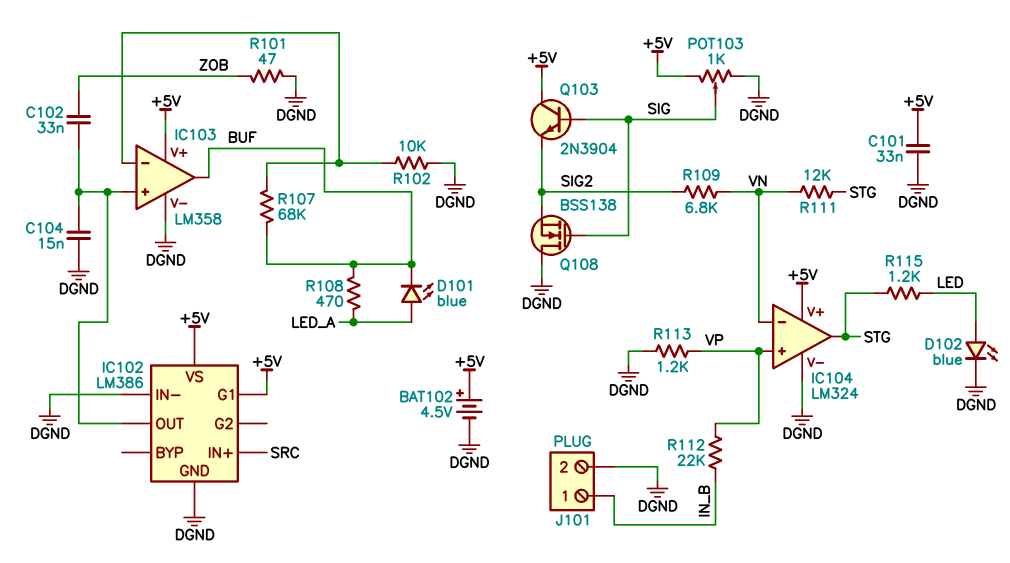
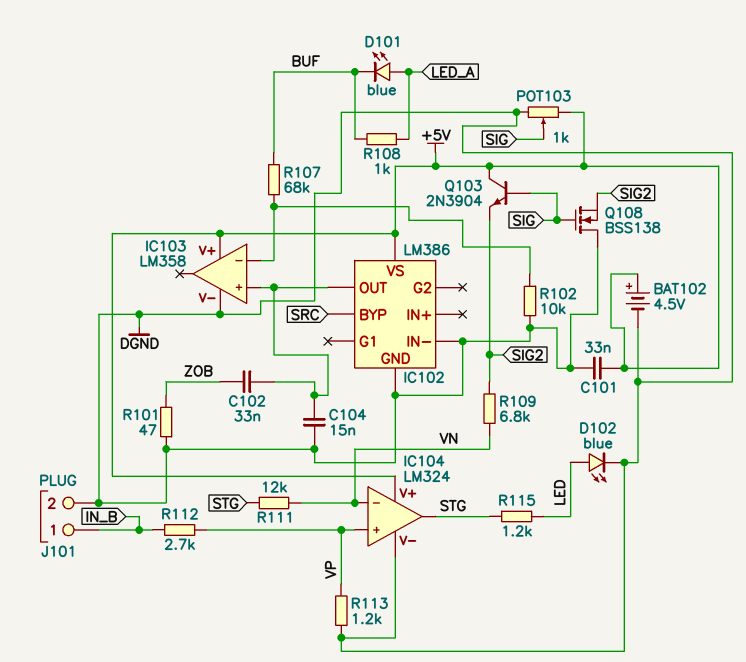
IC102 pin BYP: none -> SRC
IC102 pin G1: +5V -> none
IC102 pin IN+: SRC -> none
IC103 pin out: BUF -> none
R108: 470 (BUF, LED_A) -> 1k (BUF, LED_A)
R112: 22k (IN_B, VP) -> 2.7k (IN_B, VP)

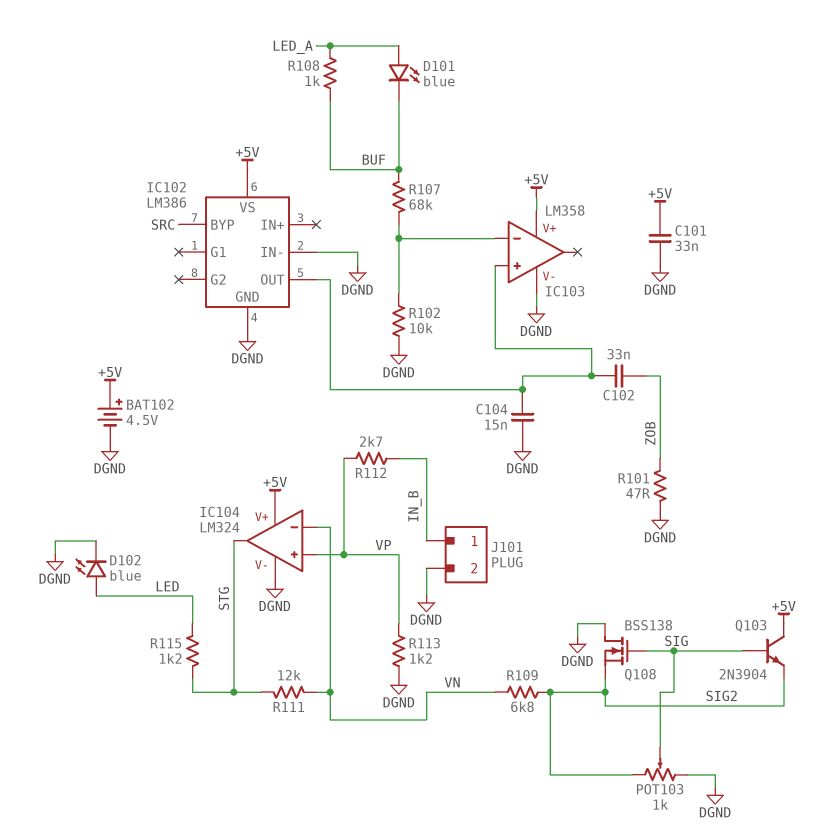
POT103: 1k (+5V, DGND, wiper SIG) -> 1k (DGND, SIG2, wiper SIG)

